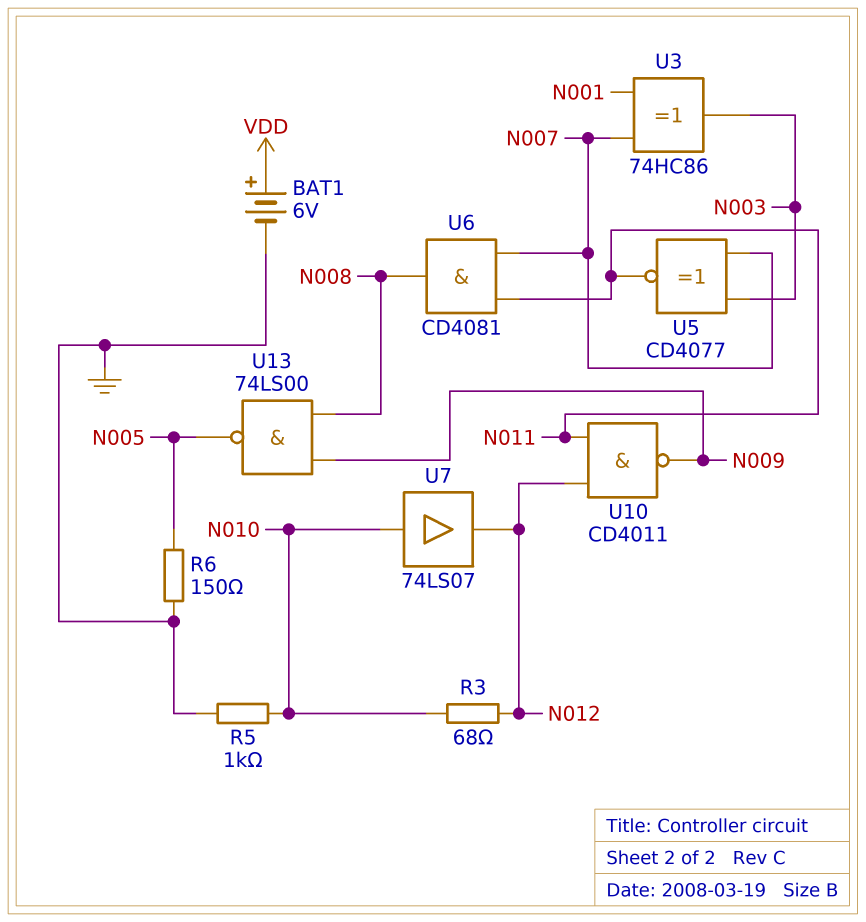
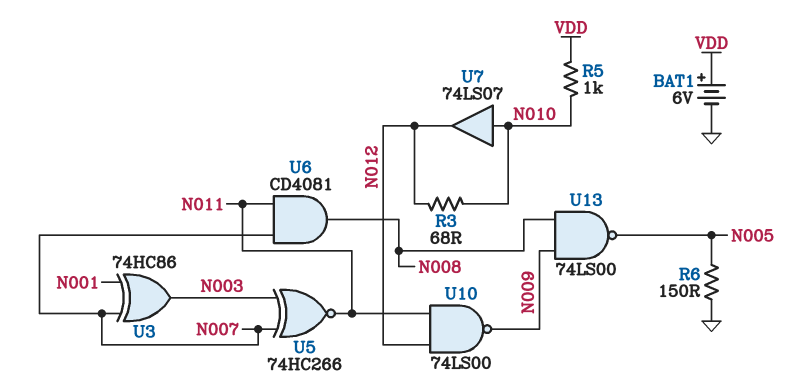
R5: 1k (GND, N010) -> 1k (N010, VDD)
U5: XNOR CD4077 (in N003, in N007, out N011) -> XNOR 74HC266 (in N003, in N007, out N011)
U10: NAND CD4011 (in N011, in N012, out N009) -> NAND 74LS00 (in N011, in N012, out N009)

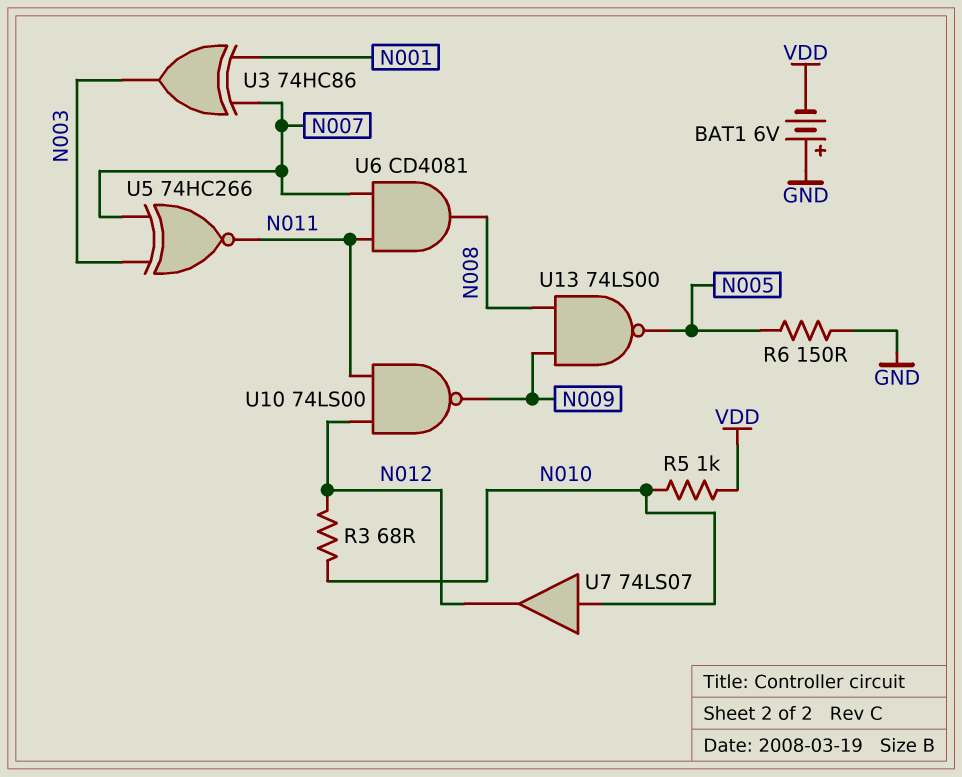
BAT1: 6V (plus VDD, minus GND) -> 6V (plus GND, minus VDD)

